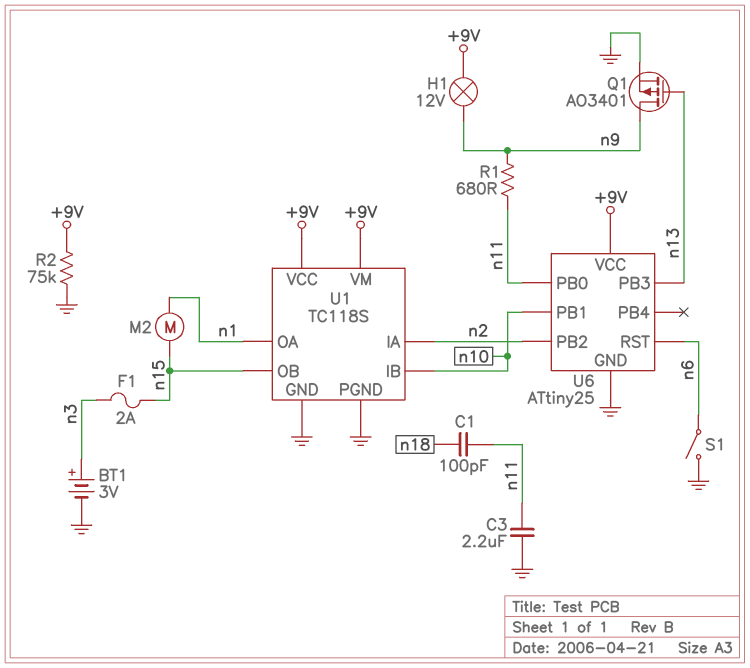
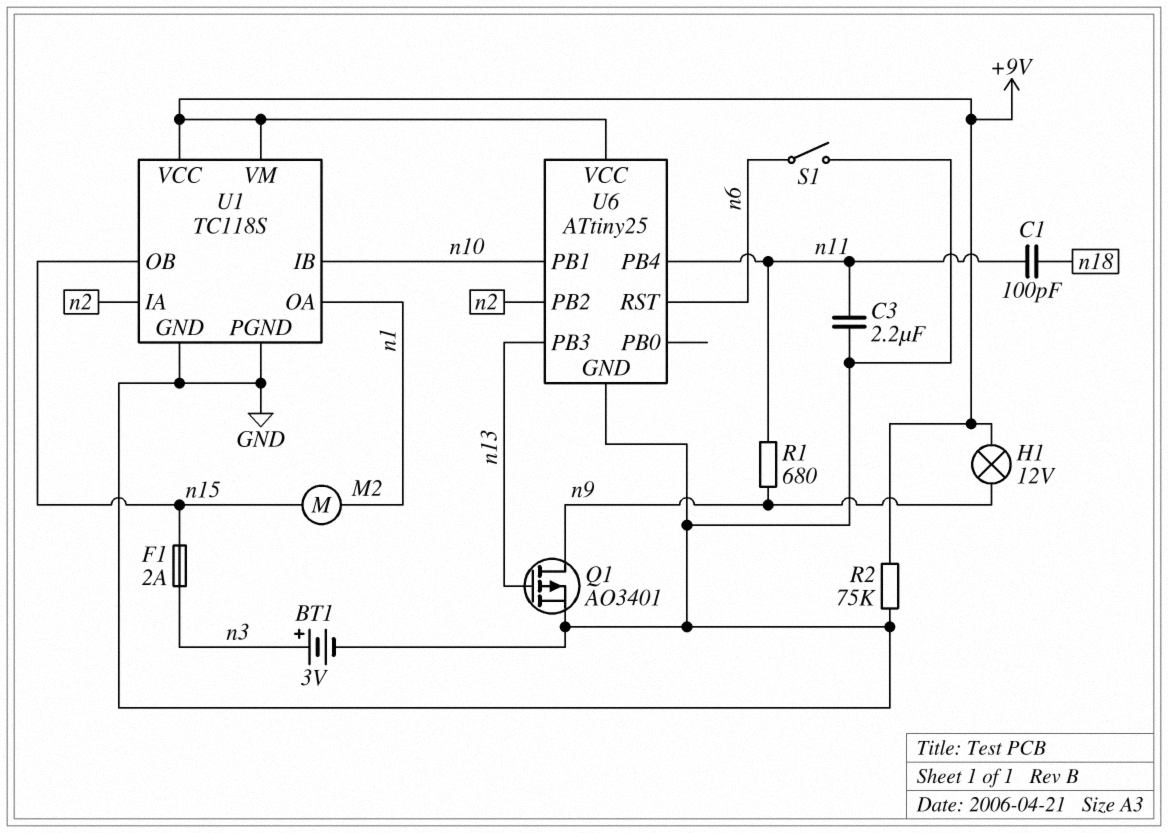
U6 pin PB0: n11 -> none
U6 pin PB4: none -> n11

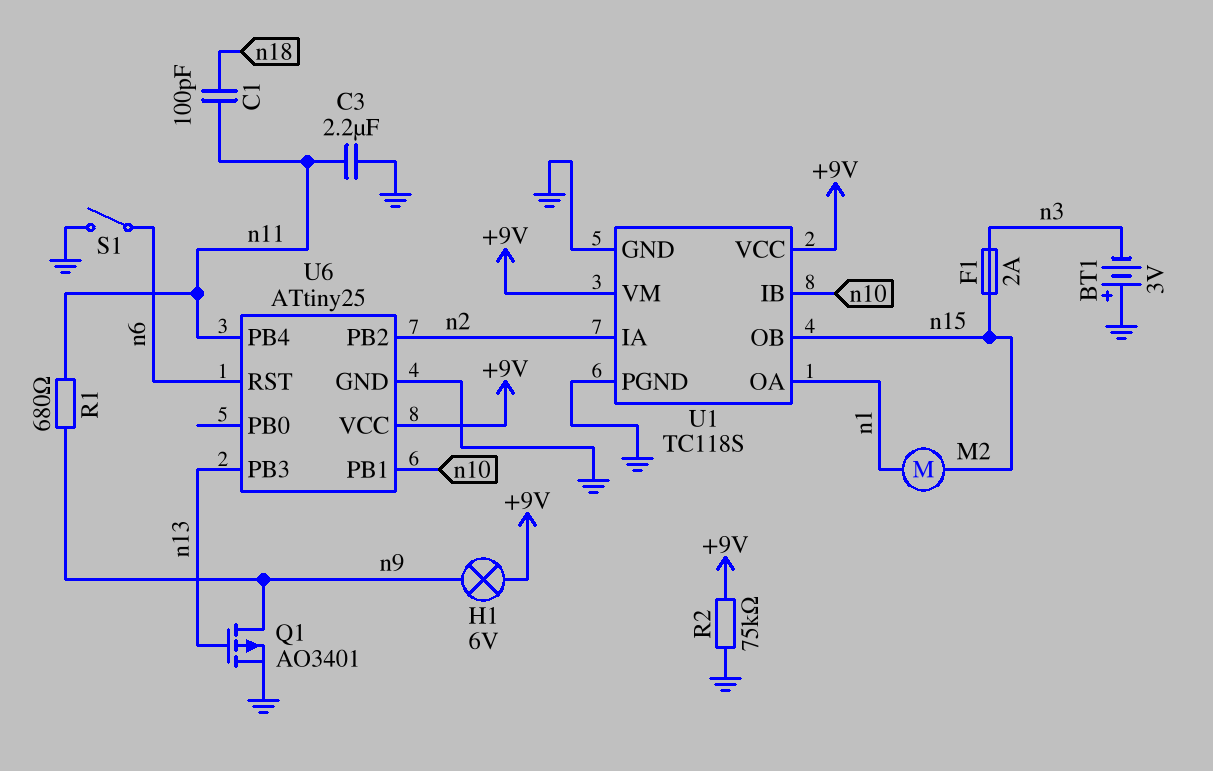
BT1: 3V (plus n3, minus GND) -> 3V (plus GND, minus n3)
H1: lamp 12V (+9V, n9) -> lamp 6V (+9V, n9)

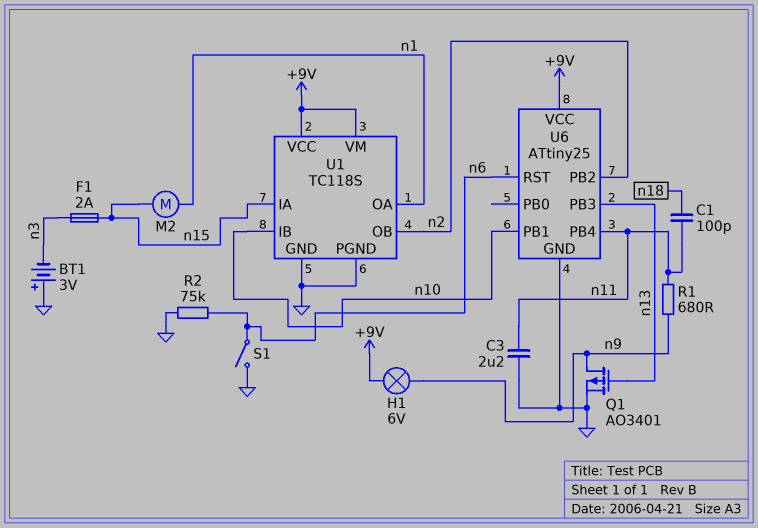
R2: 75k (+9V, GND) -> 75k (GND, n6)
U1 pin IA: n2 -> n15
U1 pin OB: n15 -> n2

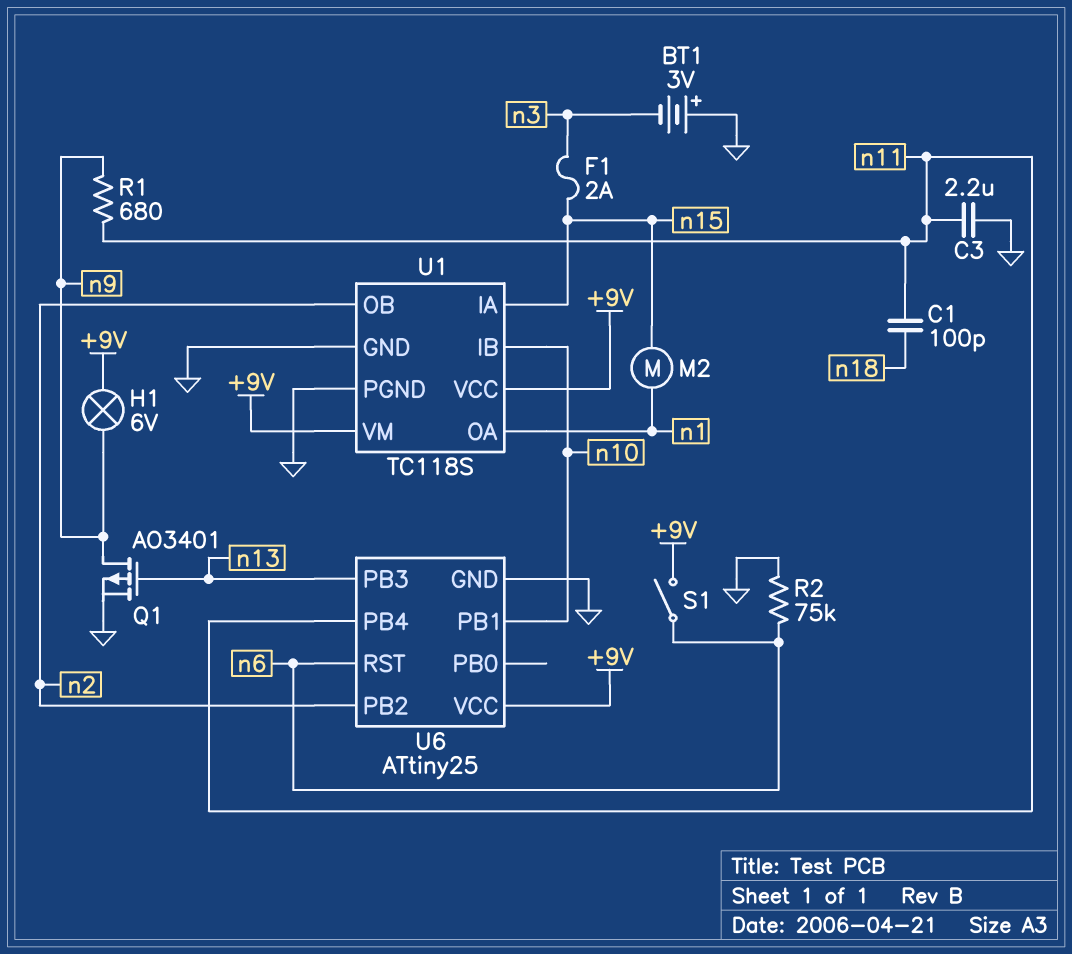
S1: switch (GND, n6) -> switch (+9V, n6)

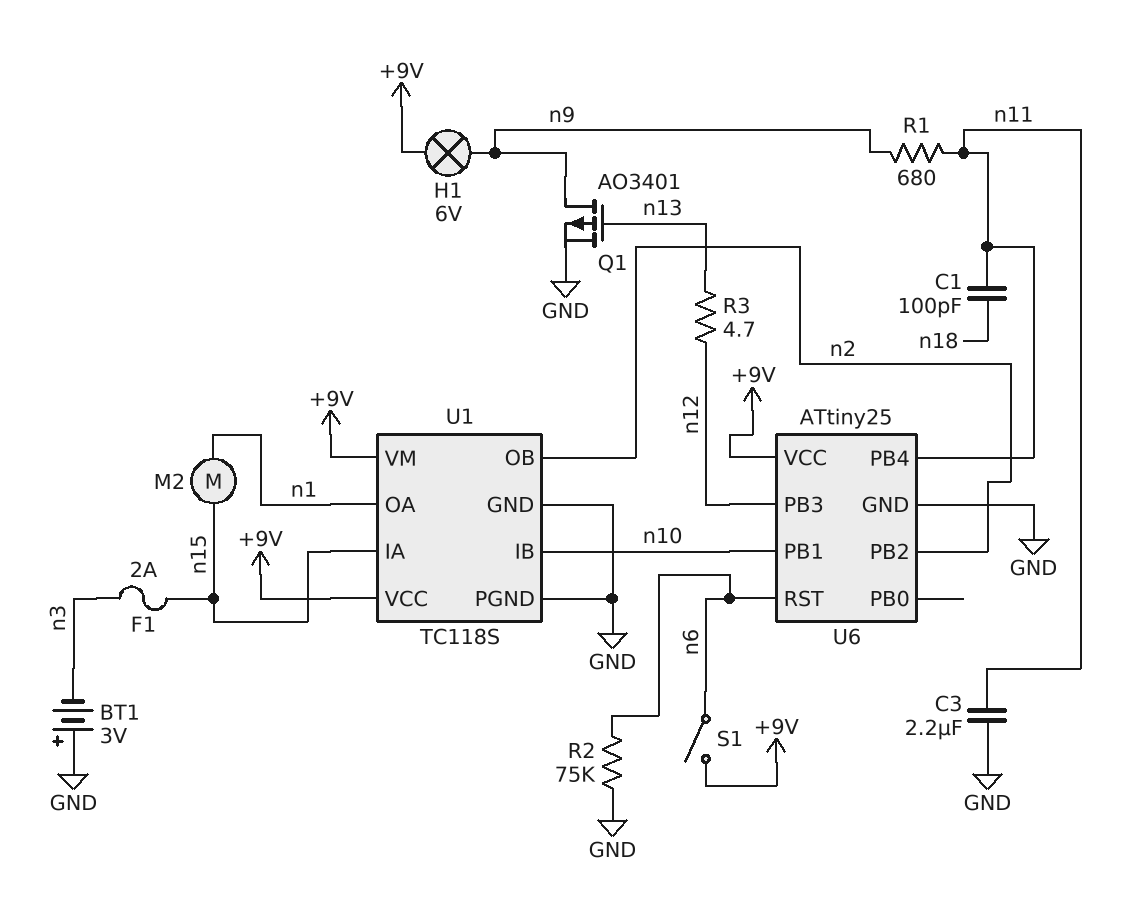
R3: none -> 4.7 (n12, n13)
U6 pin PB3: n13 -> n12

